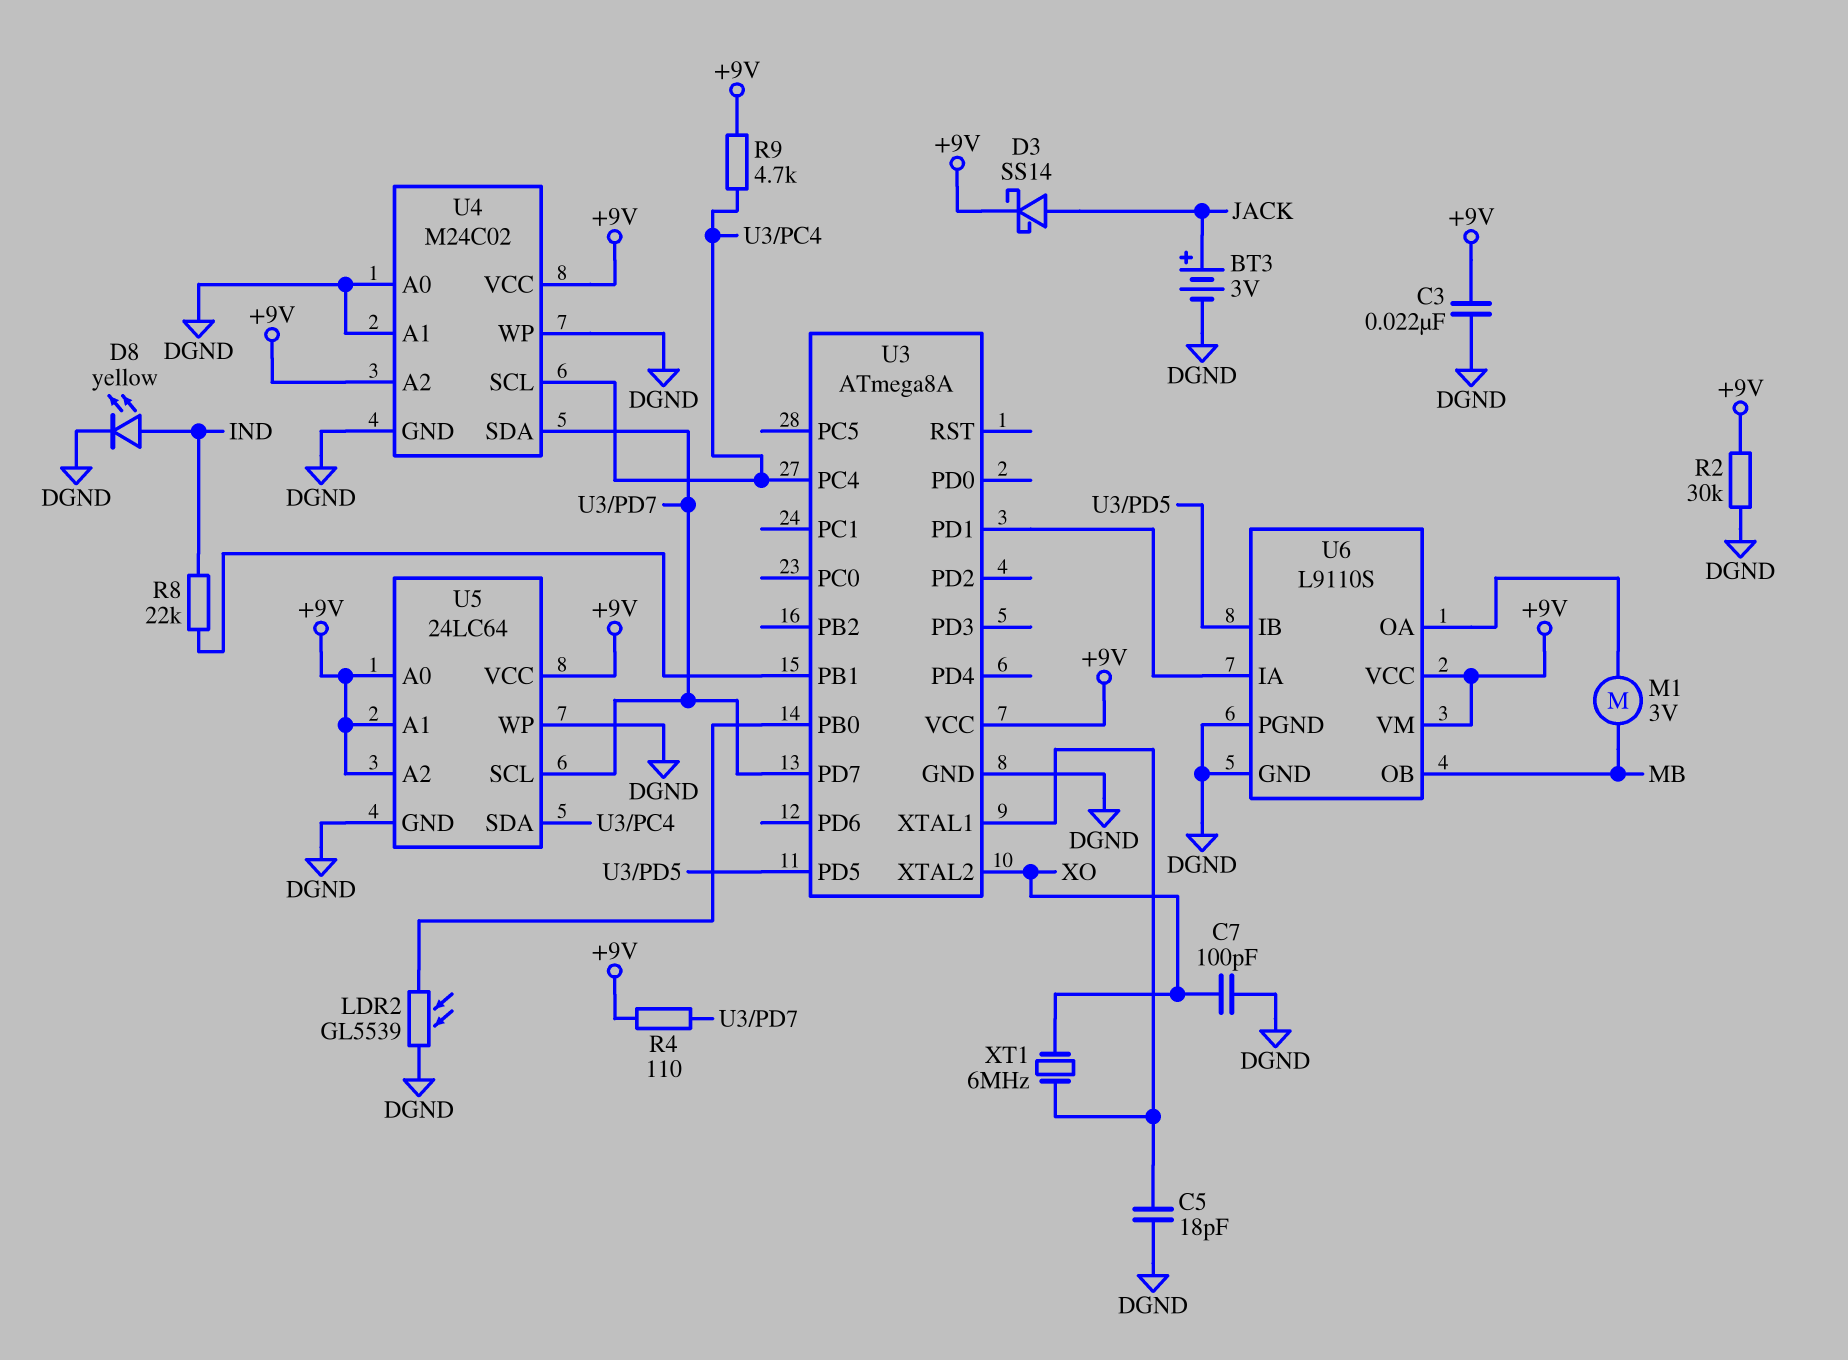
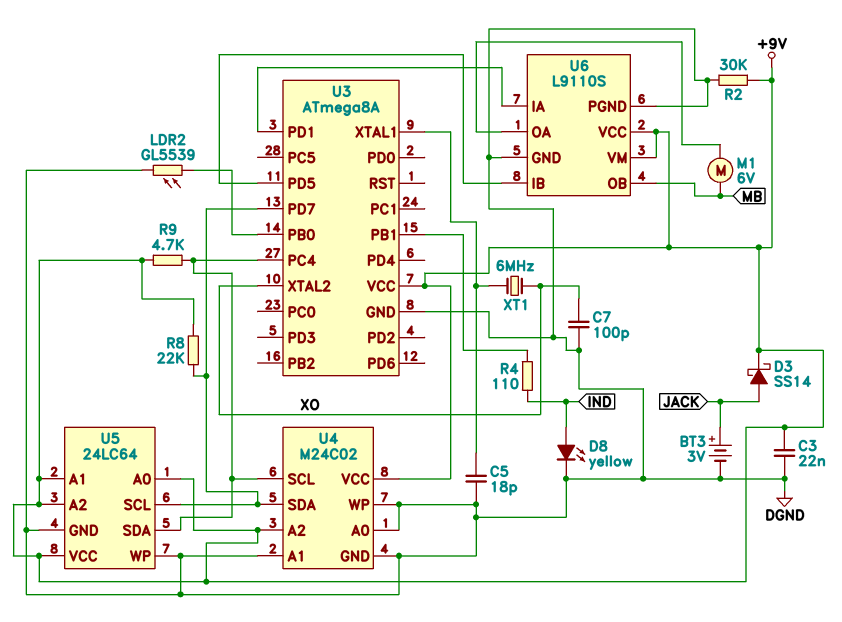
M1: motor 3V (MB, U6/OA) -> motor 6V (MB, U6/OA)
R4: 110 (+9V, U3/PD7) -> 110 (IND, U3/PB1)
R8: 22k (IND, U3/PB1) -> 22k (+9V, U3/PD7)

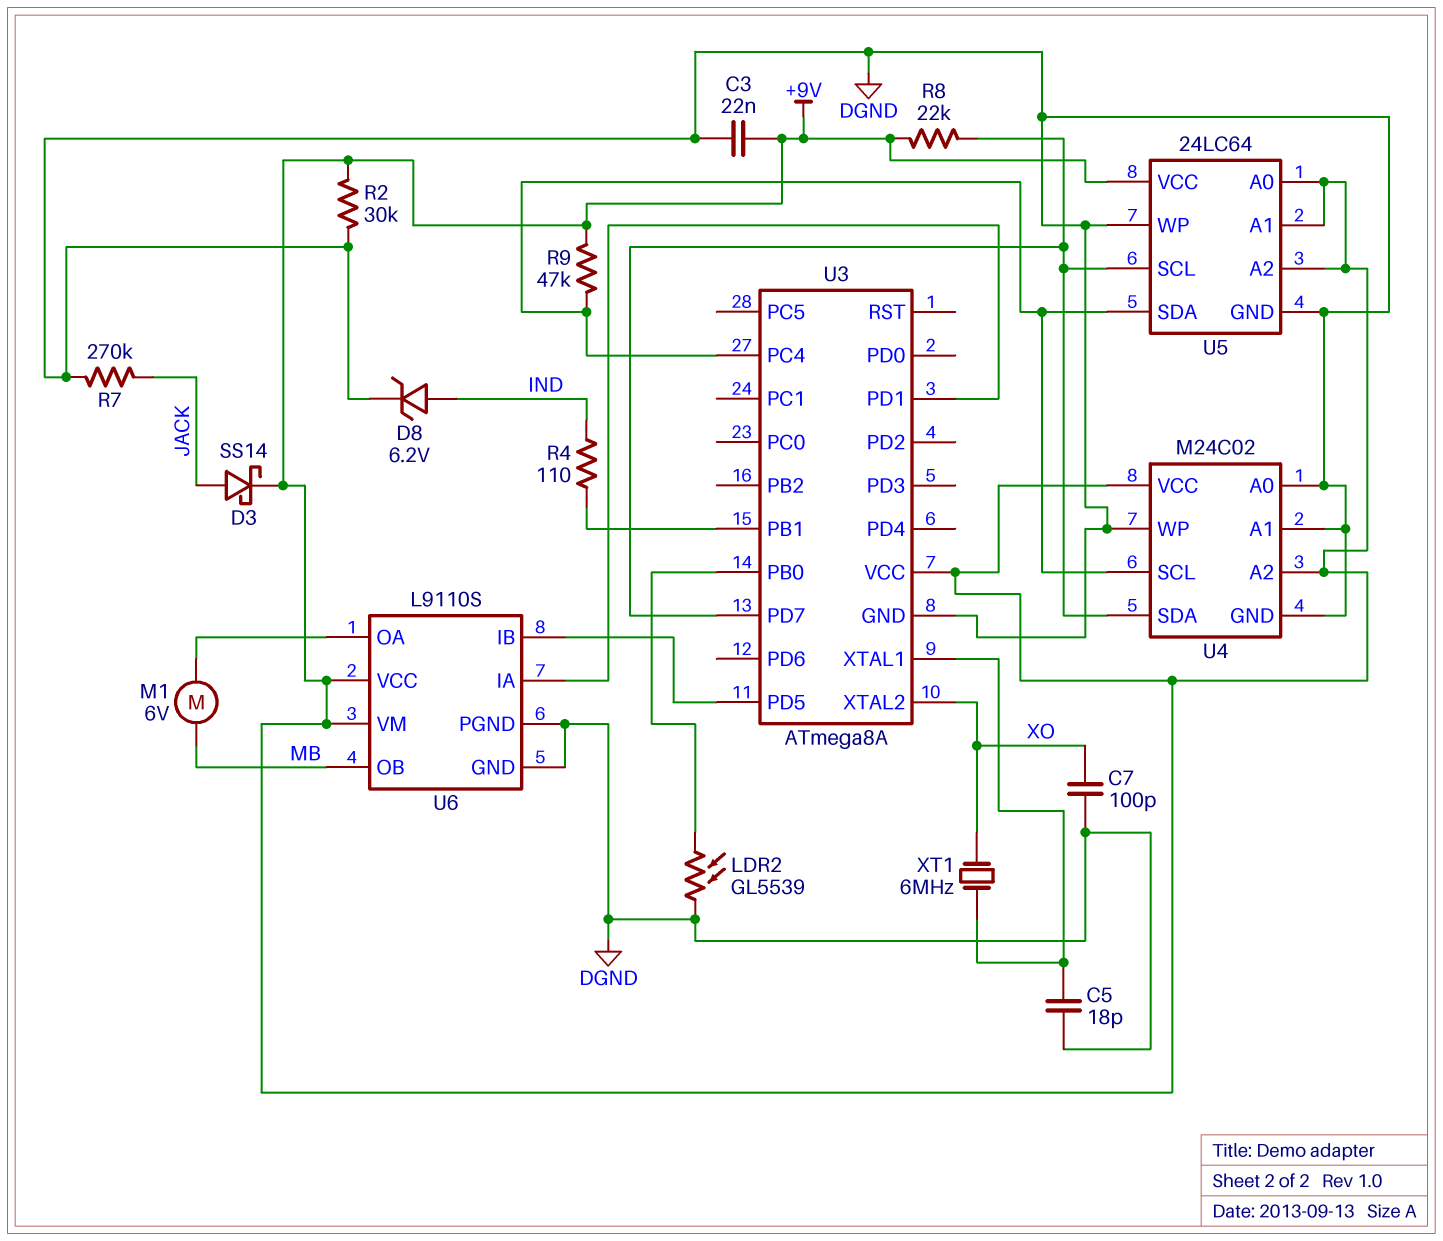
BT3: 3V (plus JACK, minus DGND) -> none
D8: LED yellow (A IND, K DGND) -> zener 6.2V (A IND, K DGND)
R7: none -> 270k (DGND, JACK)
R9: 4.7k (+9V, U3/PC4) -> 47k (+9V, U3/PC4)

